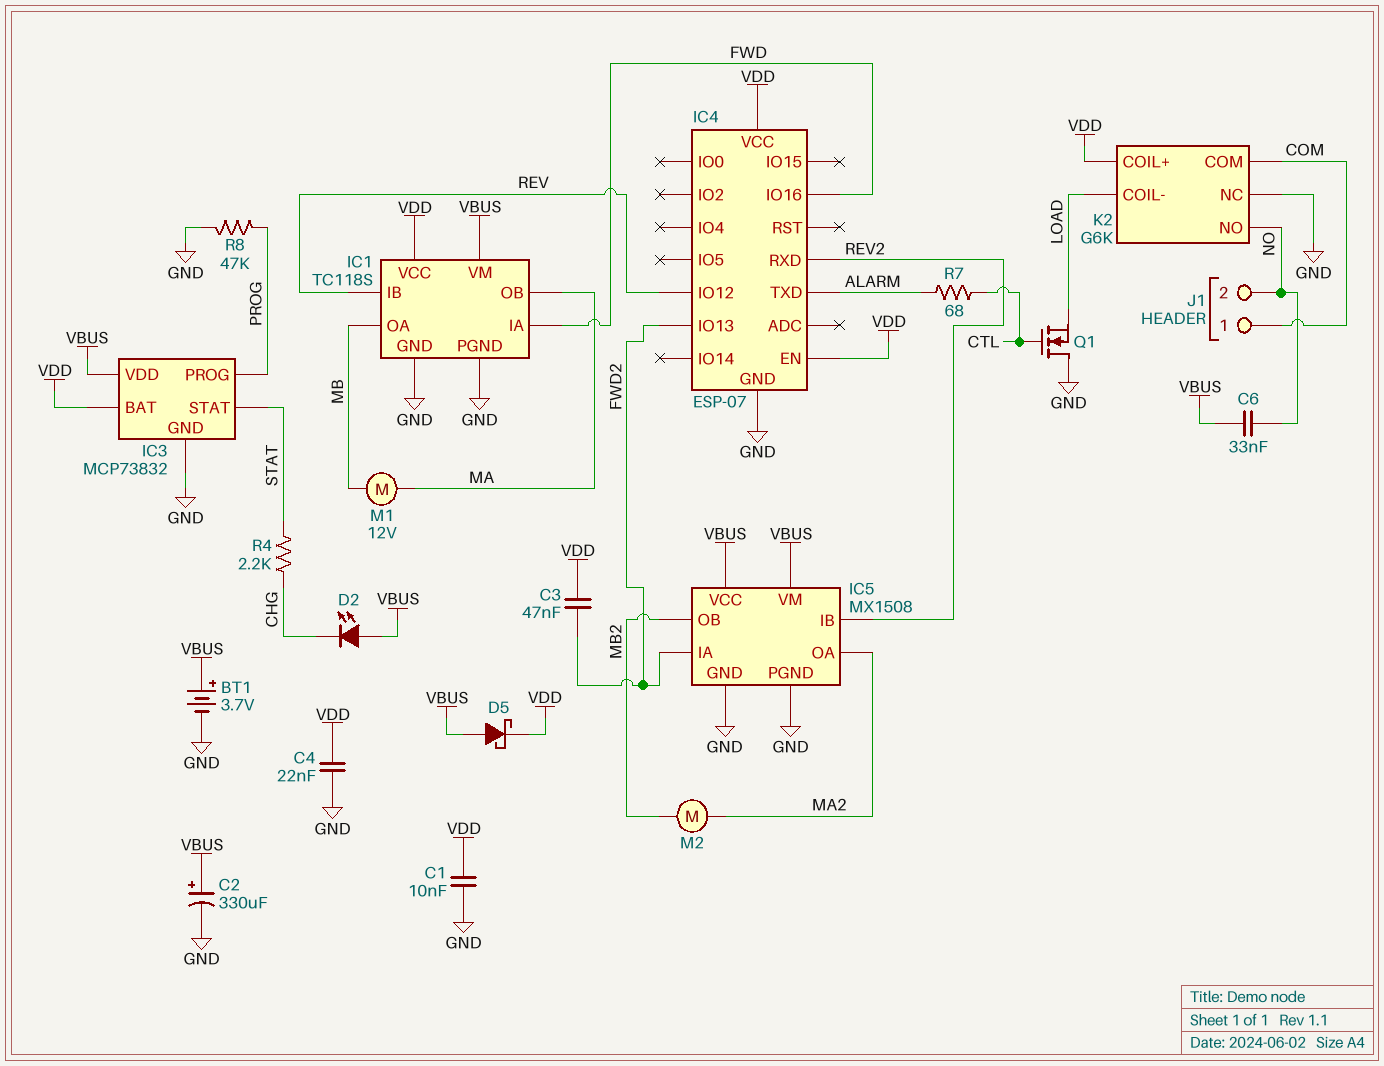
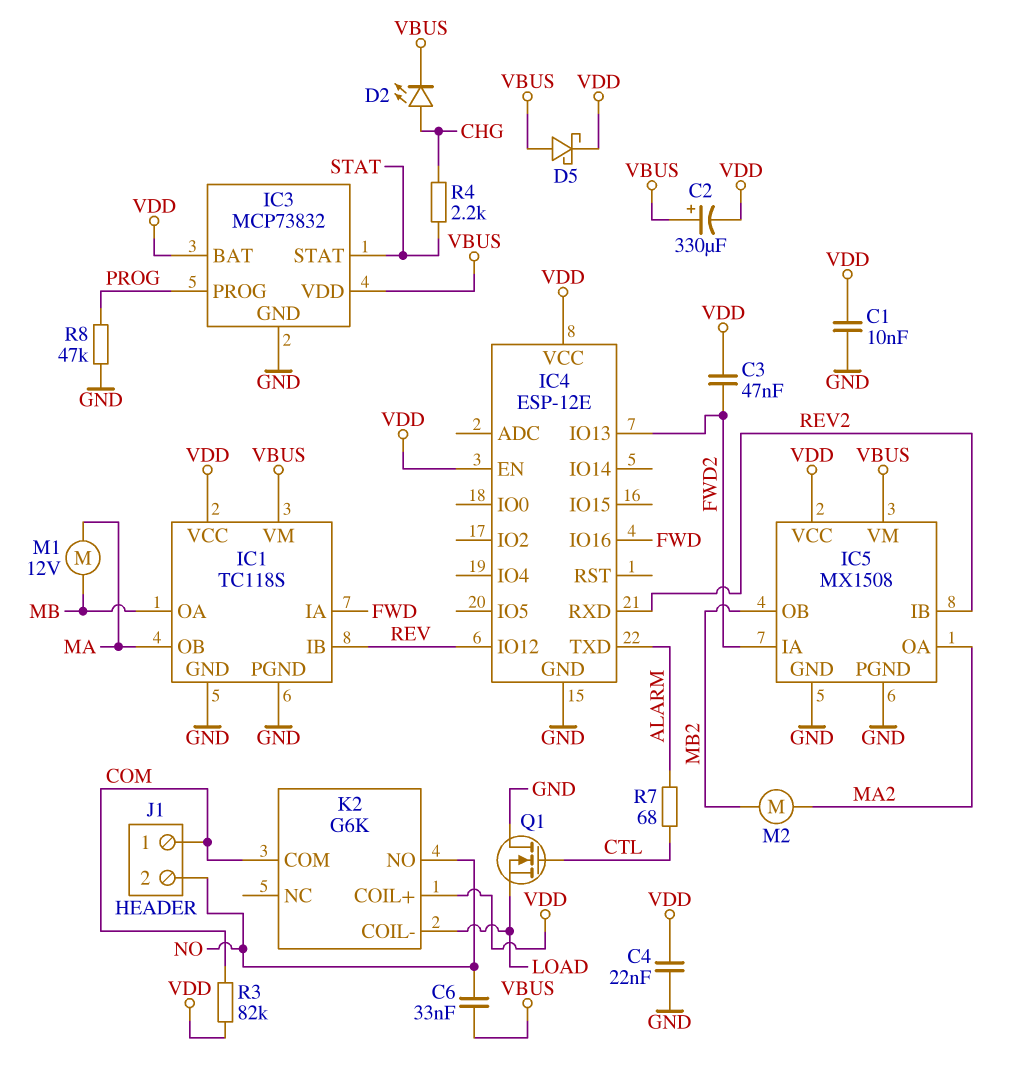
BT1: 3.7V (plus VBUS, minus GND) -> none
C2: 330uF (plus VBUS, minus GND) -> 330uF (plus VBUS, minus VDD)
D2: LED (A VBUS, K CHG) -> LED (A CHG, K VBUS)
IC4: ESP-07 -> ESP-12E
IC5 pin VCC: VBUS -> VDD
K2 pin NC: GND -> none
R3: none -> 82k (COM, VDD)

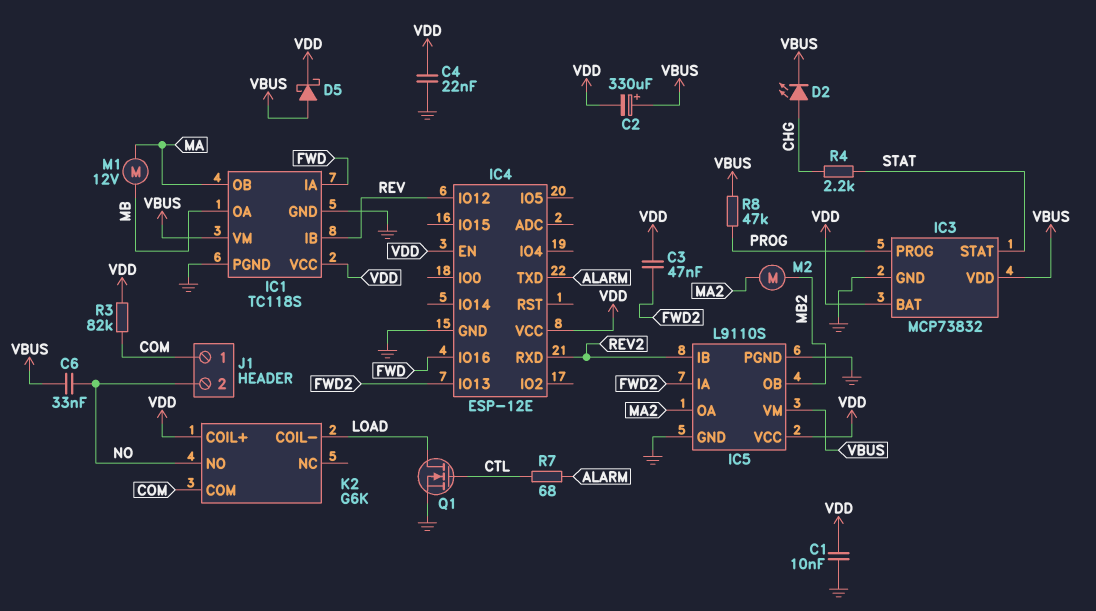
IC5: MX1508 -> L9110S
Q1: NMOS (G CTL, D GND, S LOAD) -> NMOS (G CTL, D LOAD, S GND)
R8: 47k (GND, PROG) -> 47k (PROG, VBUS)

